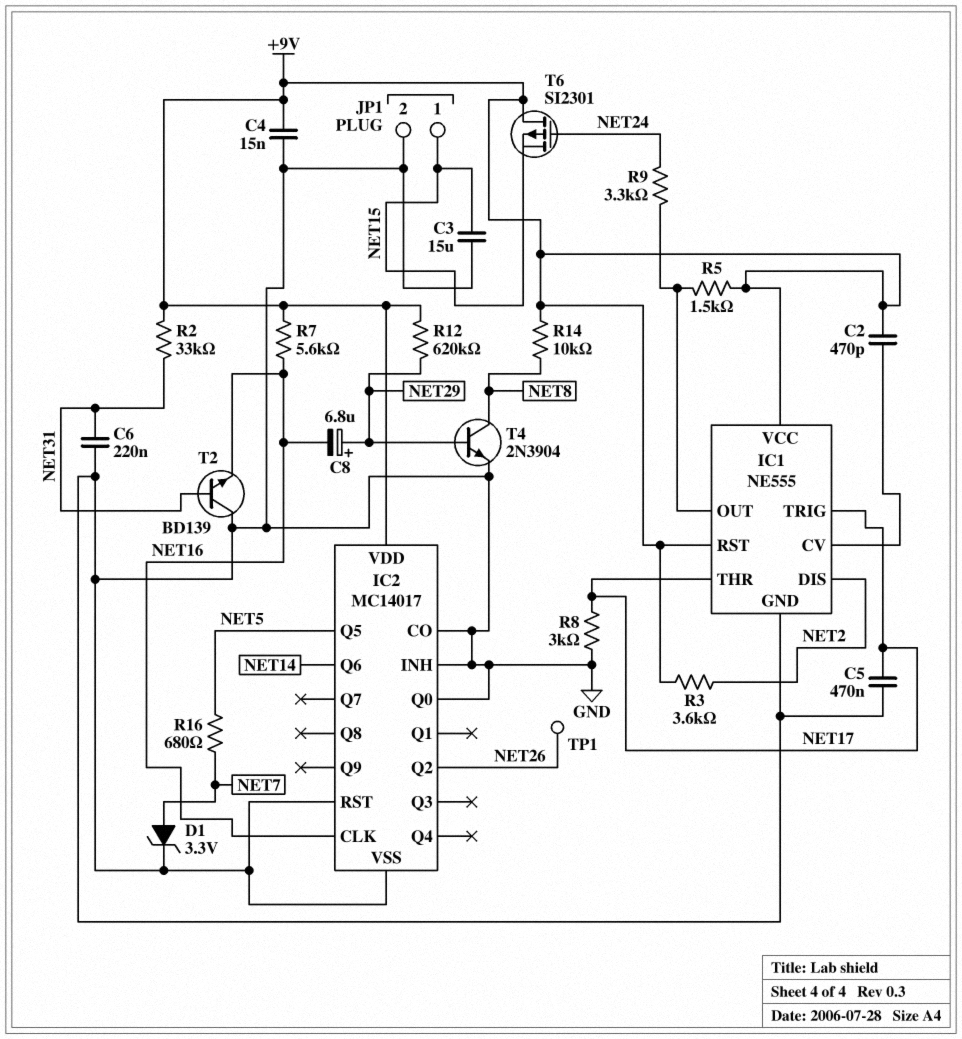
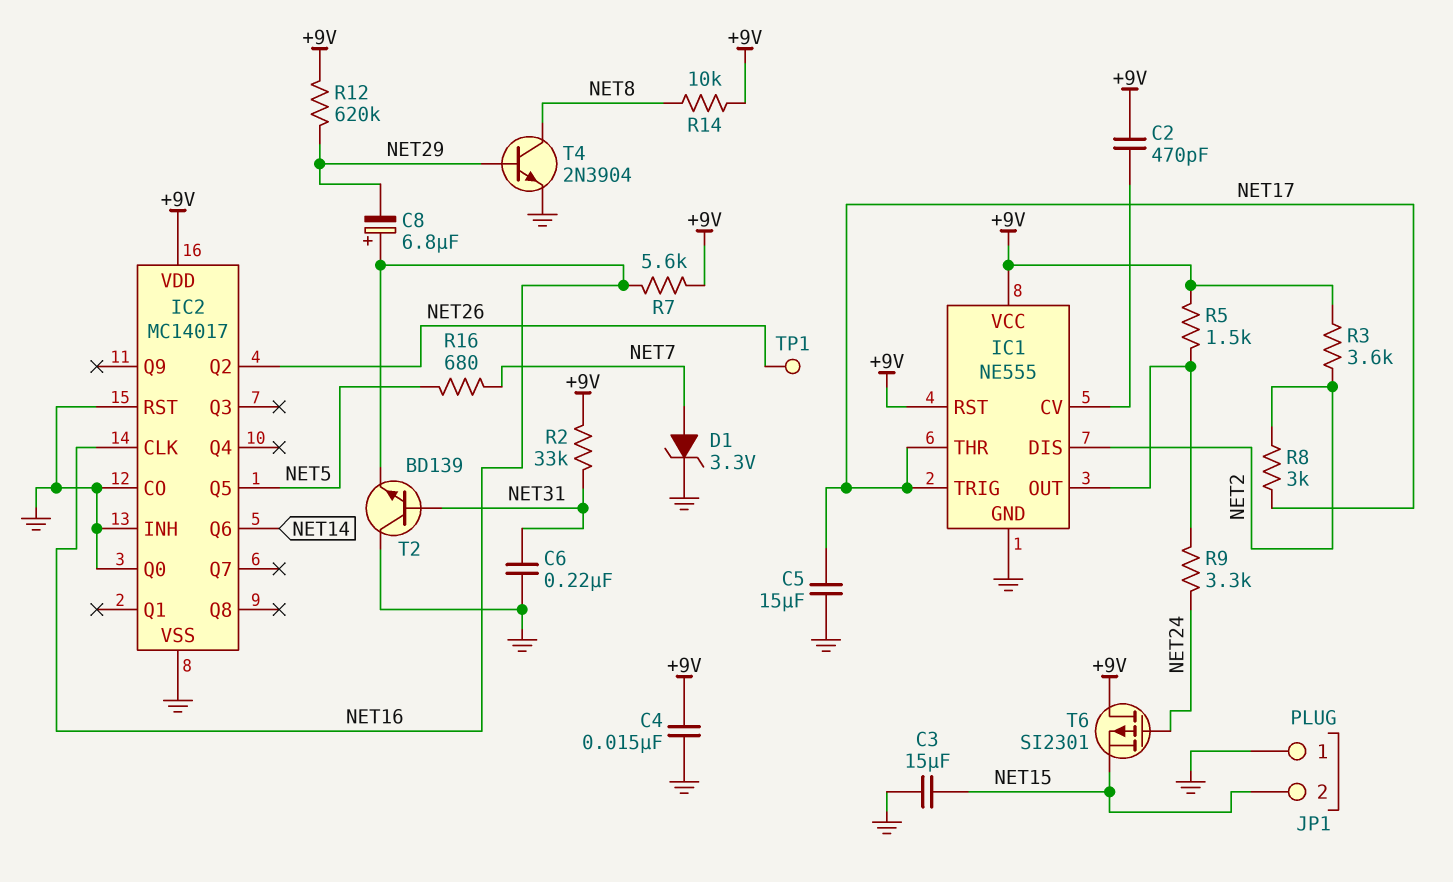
C5: 470nF (GND, NET17) -> 15uF (GND, NET17)
C8: 6.8uF (plus NET29, minus NET16) -> 6.8uF (plus NET16, minus NET29)
JP1 pin 1: NET15 -> GND
JP1 pin 2: GND -> NET15
R8: 3k (GND, NET17) -> 3k (NET2, NET17)

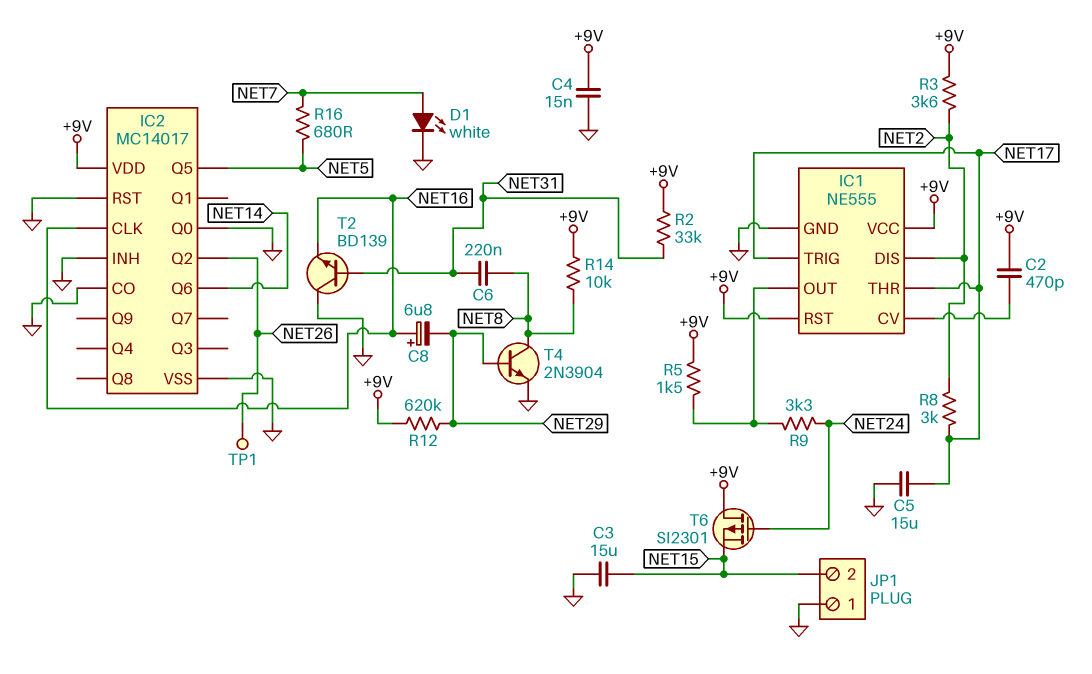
C6: 220nF (GND, NET31) -> 220nF (NET8, NET31)
D1: zener 3.3V (A NET7, K GND) -> LED white (A NET7, K GND)
R7: 5.6k (+9V, NET16) -> none

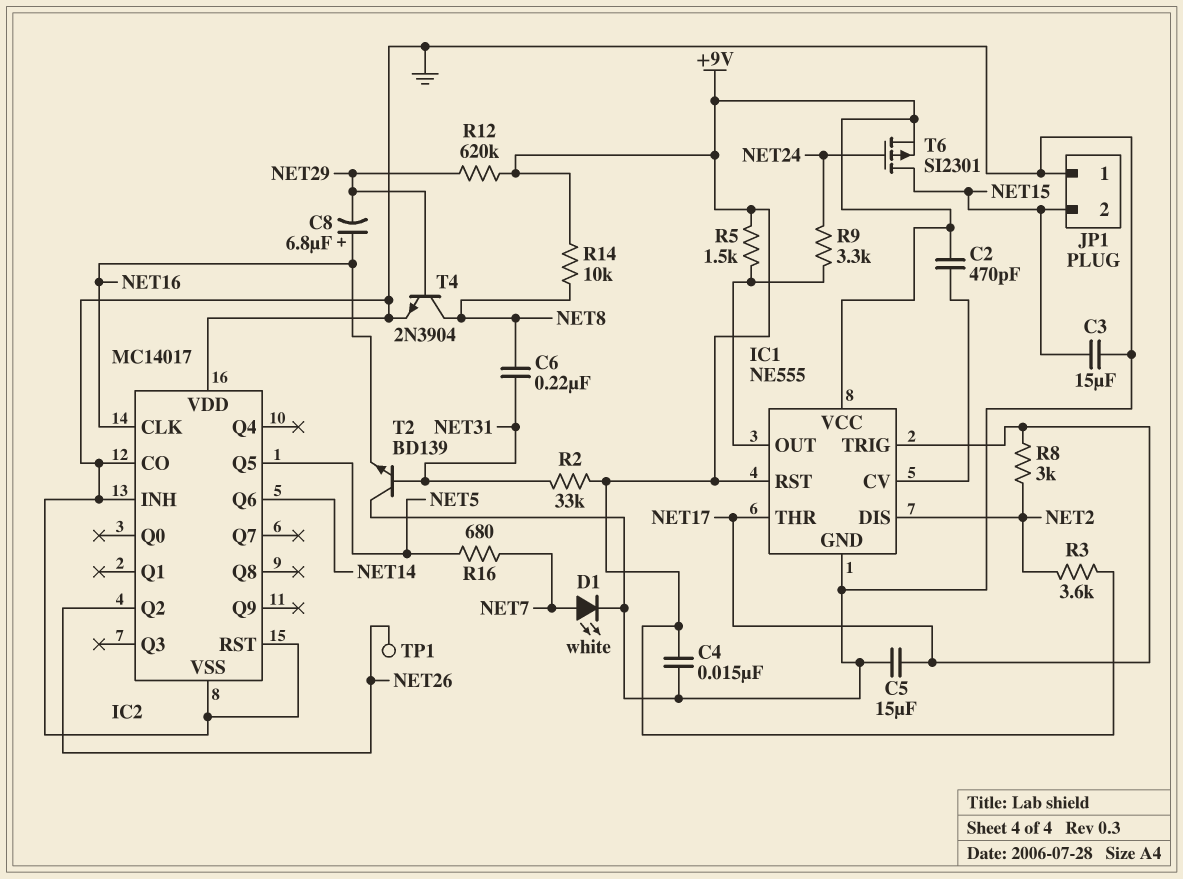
IC2 pin Q0: GND -> none
IC2 pin VDD: +9V -> GND
T6: PMOS SI2301 (G NET24, D +9V, S NET15) -> PMOS SI2301 (G NET24, D NET15, S +9V)

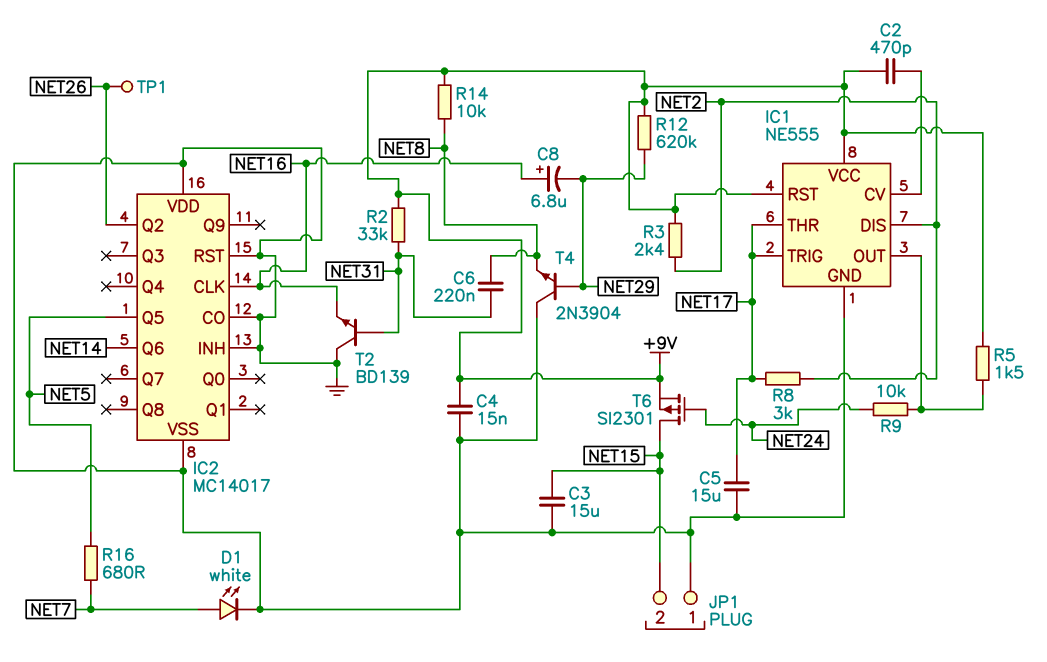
R3: 3.6k (+9V, NET2) -> 2.4k (+9V, NET2)
R9: 3.3k (IC1/OUT, NET24) -> 10k (IC1/OUT, NET24)
T4: NPN 2N3904 (B NET29, C NET8, E GND) -> NPN 2N3904 (B NET29, C GND, E NET8)

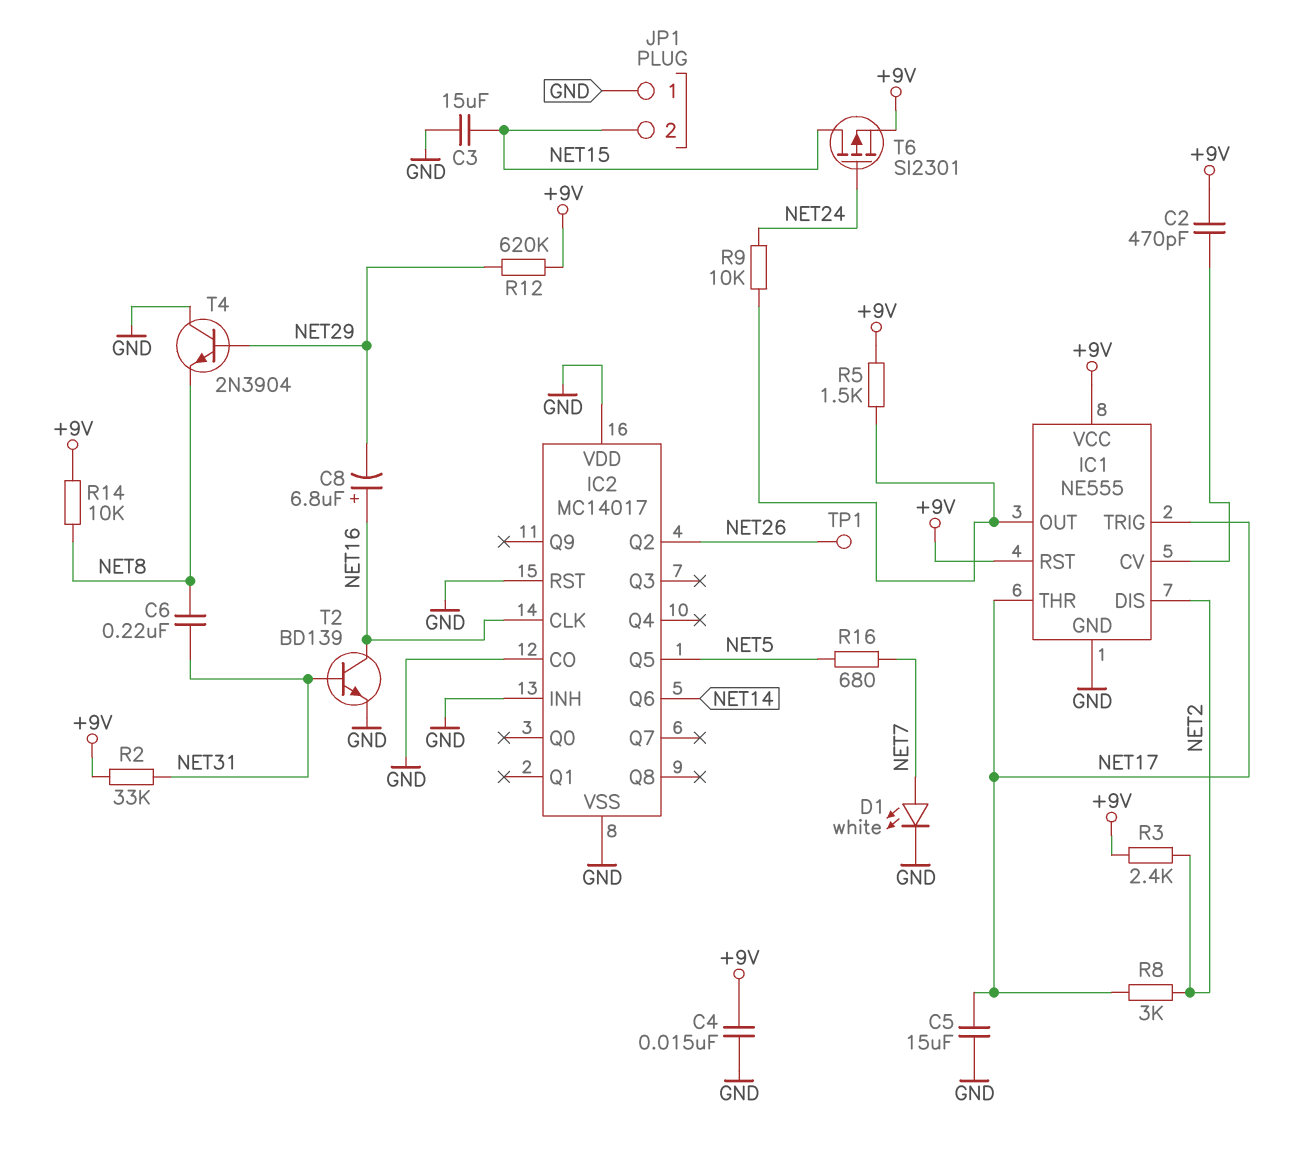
T2: NPN BD139 (B NET31, C GND, E NET16) -> NPN BD139 (B NET31, C NET16, E GND)

